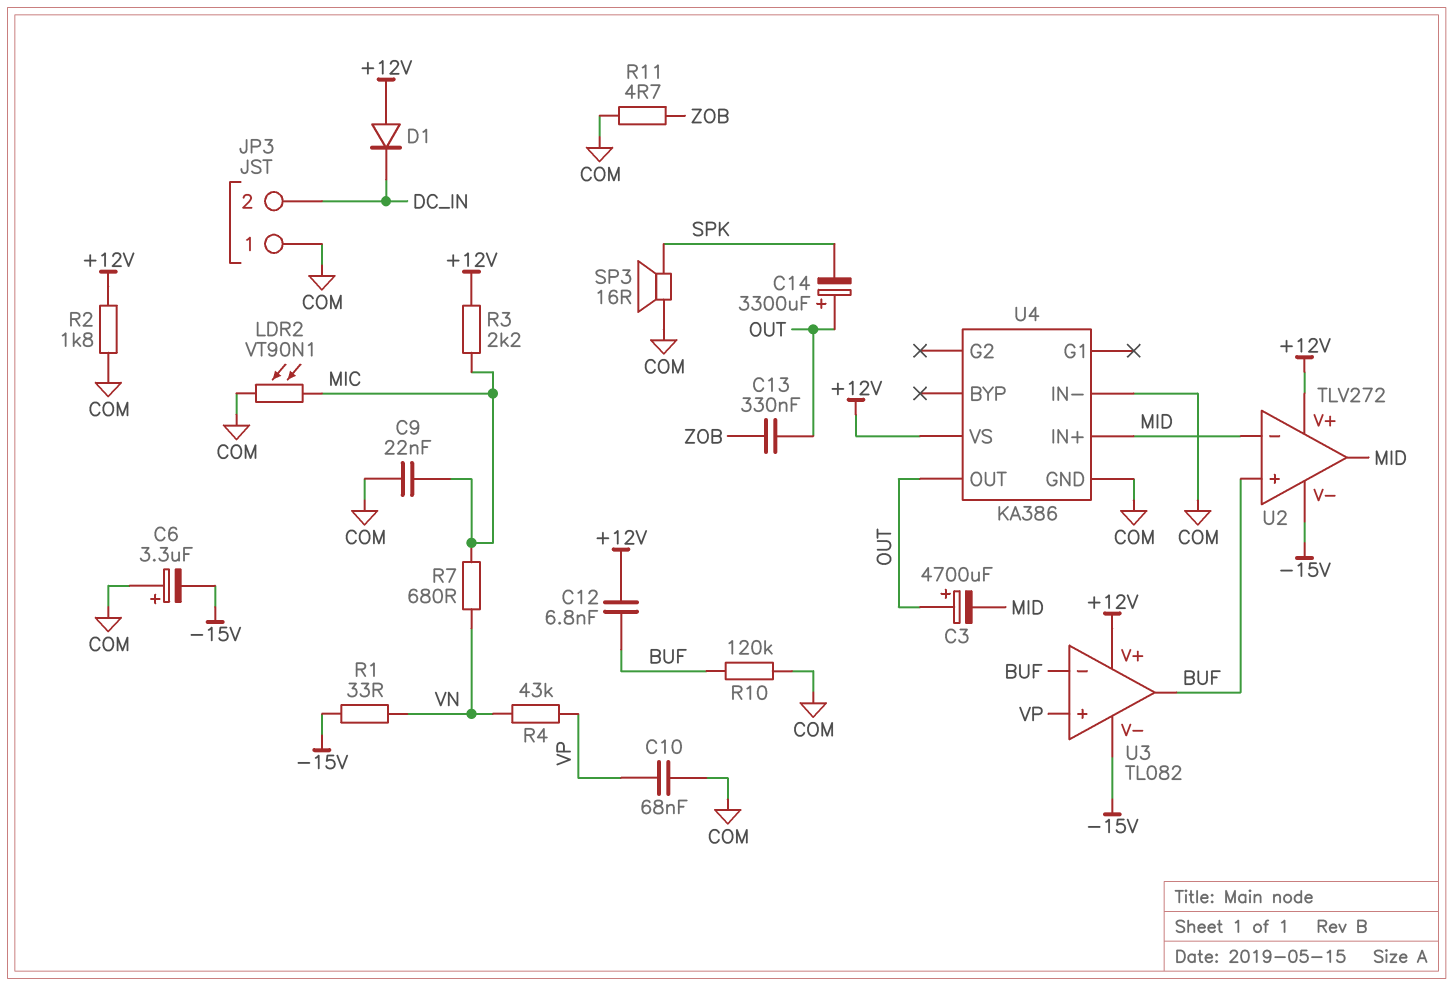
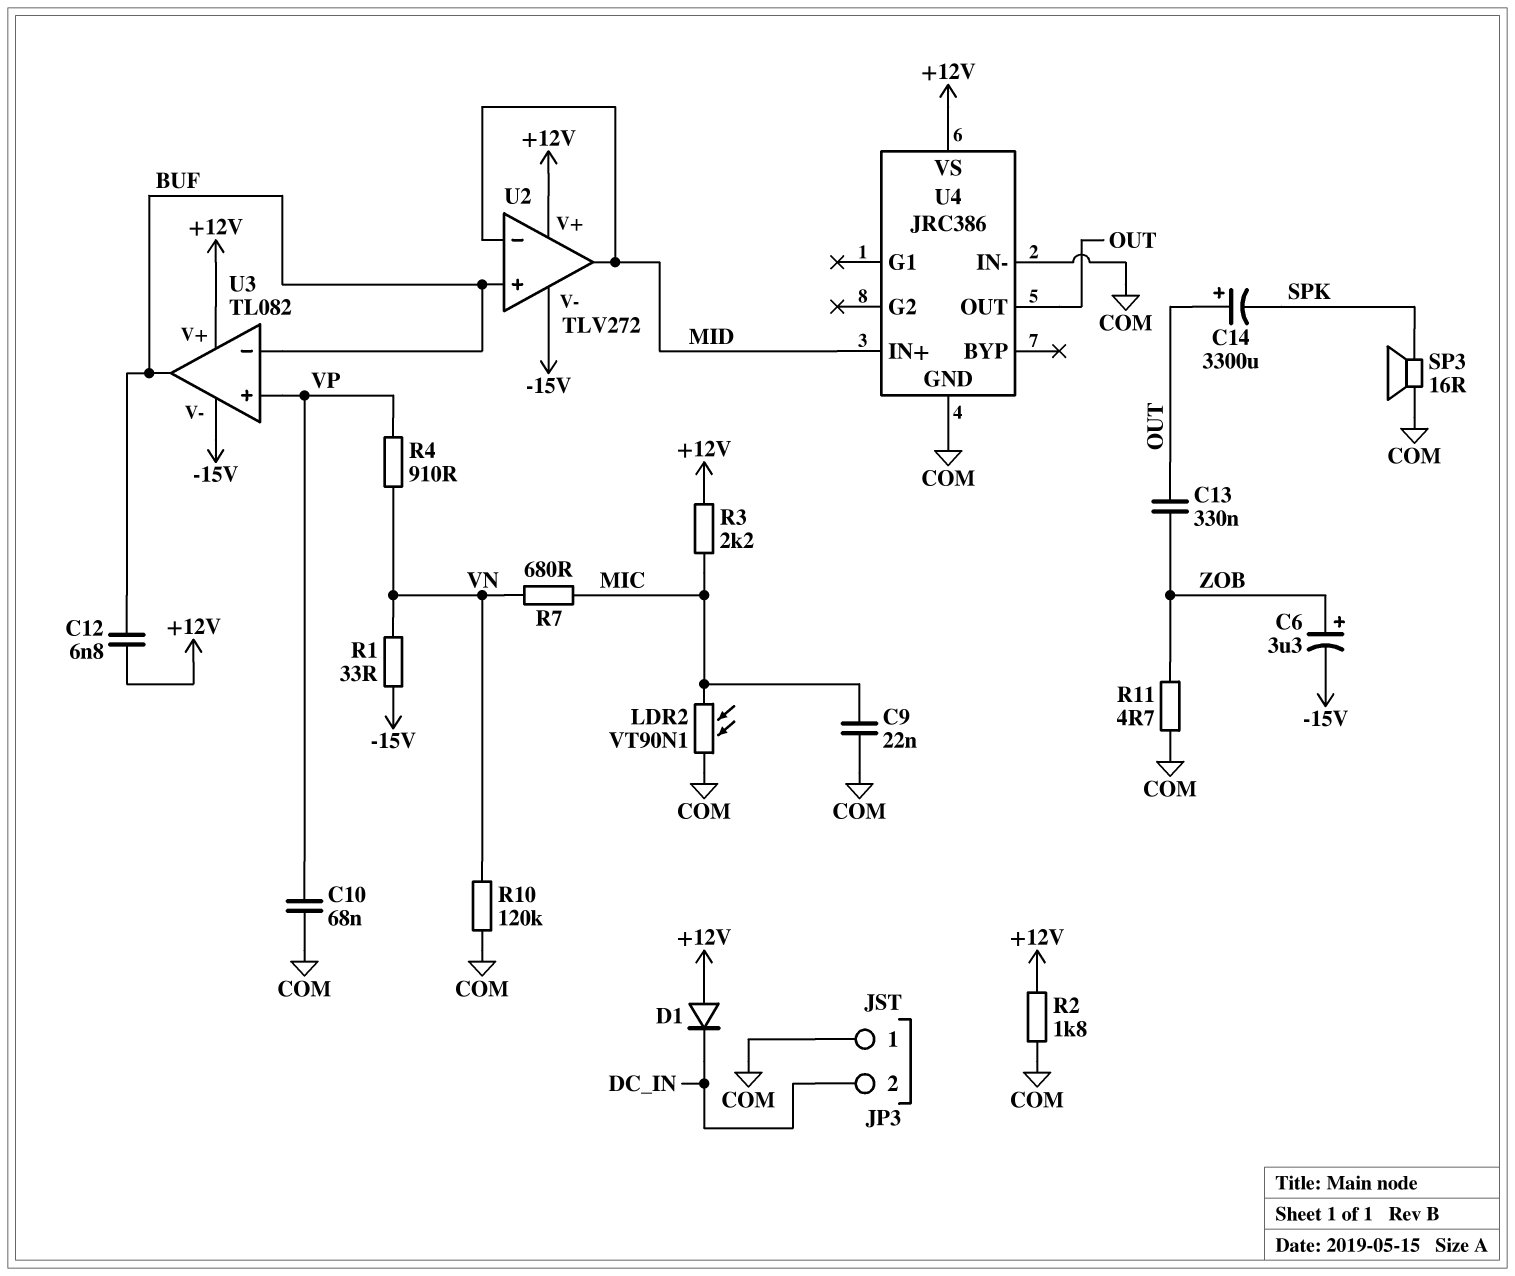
C3: 4700uF (plus OUT, minus MID) -> none
C6: 3.3uF (plus COM, minus -15V) -> 3.3uF (plus ZOB, minus -15V)
R4: 43k (VN, VP) -> 910 (VN, VP)
R10: 120k (BUF, COM) -> 120k (COM, VN)
U4: KA386 -> JRC386

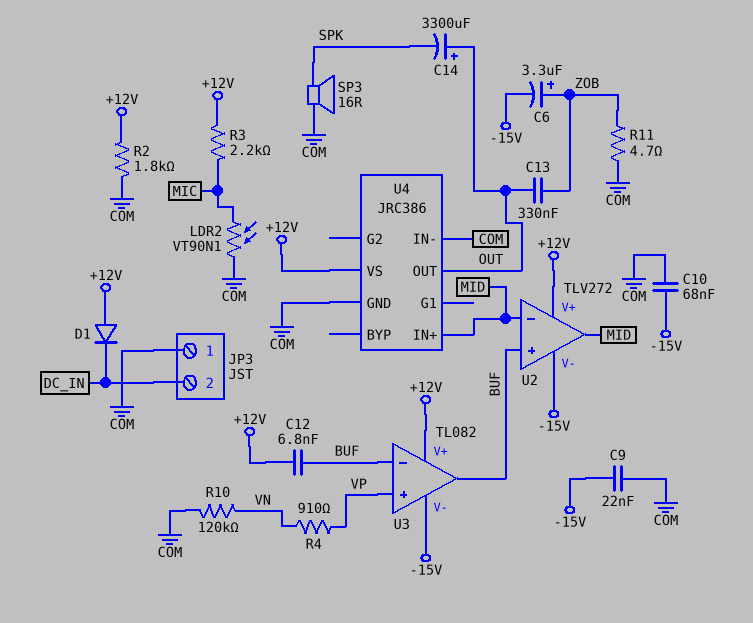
C9: 22nF (COM, MIC) -> 22nF (-15V, COM)
C10: 68nF (COM, VP) -> 68nF (-15V, COM)
R1: 33 (-15V, VN) -> none
R7: 680 (MIC, VN) -> none

